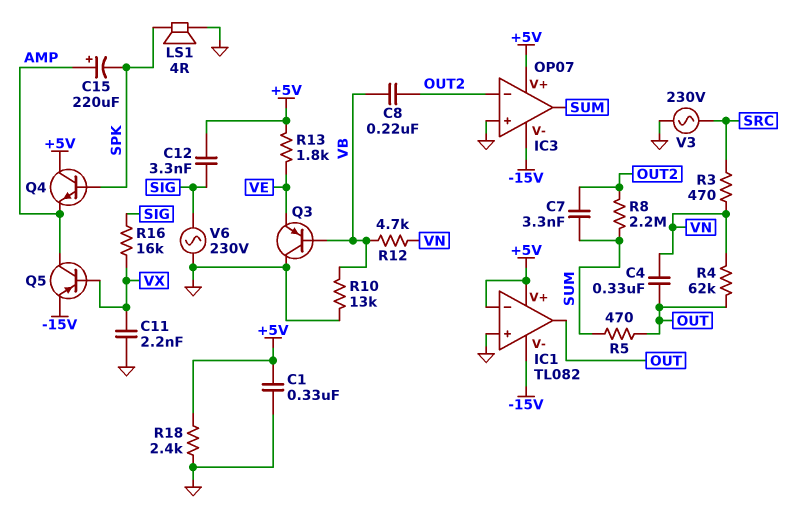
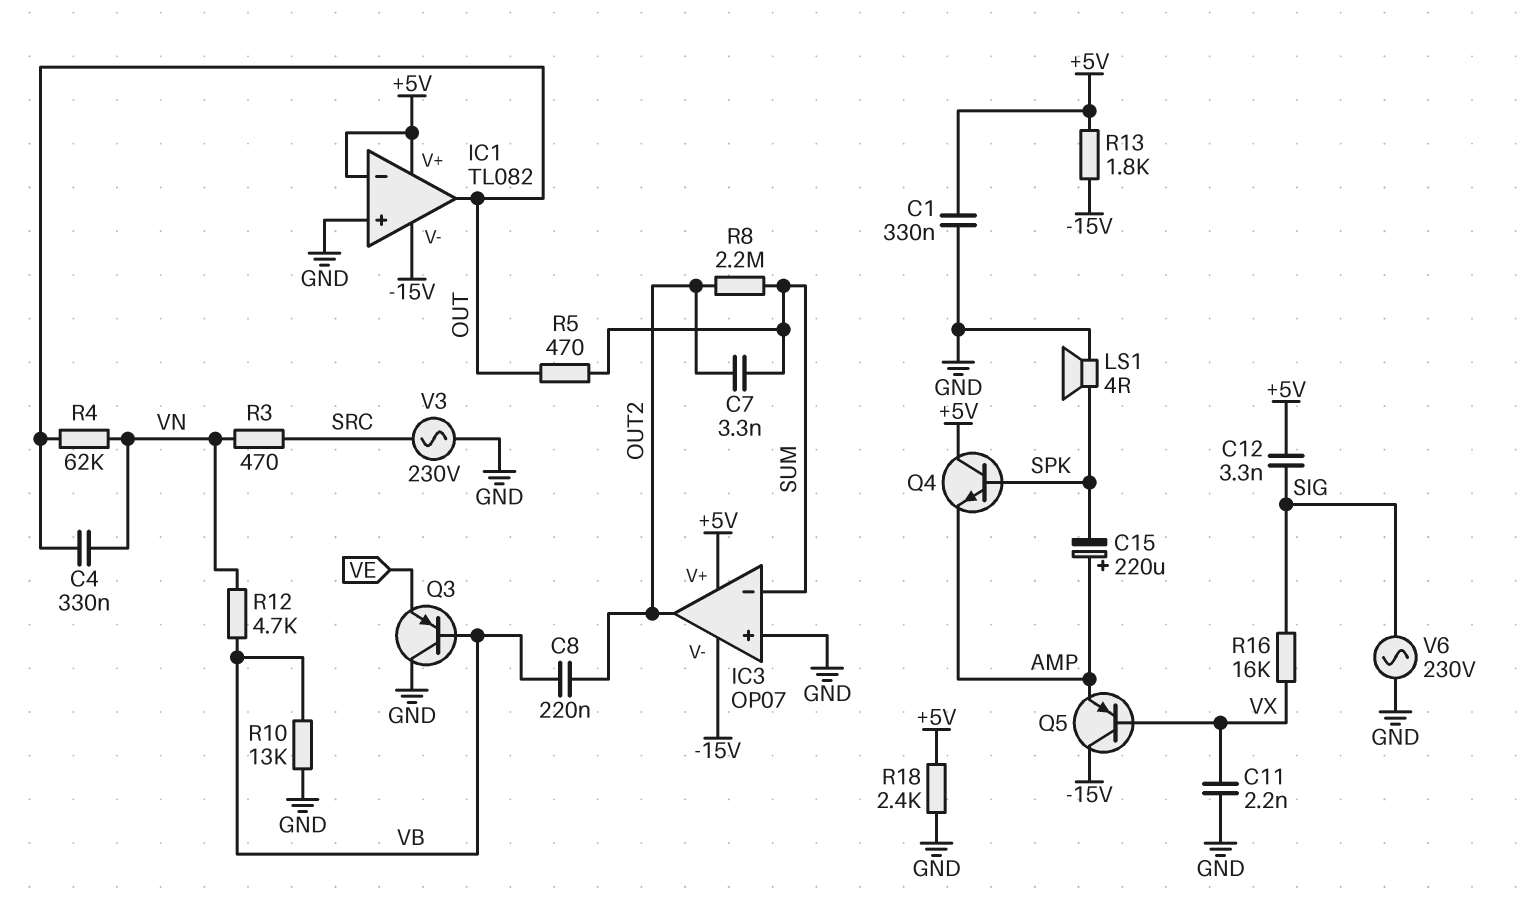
IC3 pin in-: OUT2 -> SUM
IC3 pin out: SUM -> OUT2
Q5: PNP (B VX, C AMP, E -15V) -> PNP (B VX, C -15V, E AMP)
R13: 1.8k (+5V, VE) -> 1.8k (+5V, -15V)

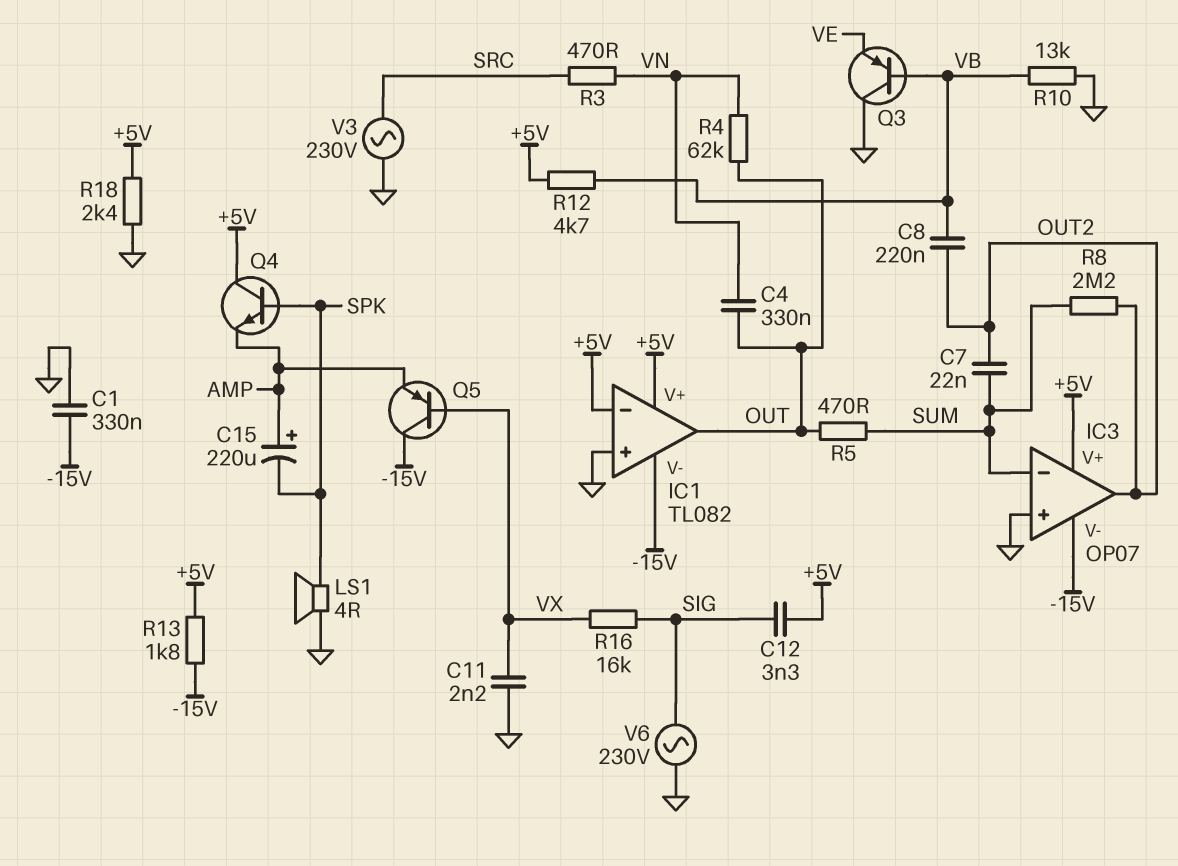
C1: 330nF (+5V, GND) -> 330nF (-15V, GND)
C7: 3.3nF (OUT2, SUM) -> 22nF (OUT2, SUM)
R12: 4.7k (VB, VN) -> 4.7k (+5V, VB)

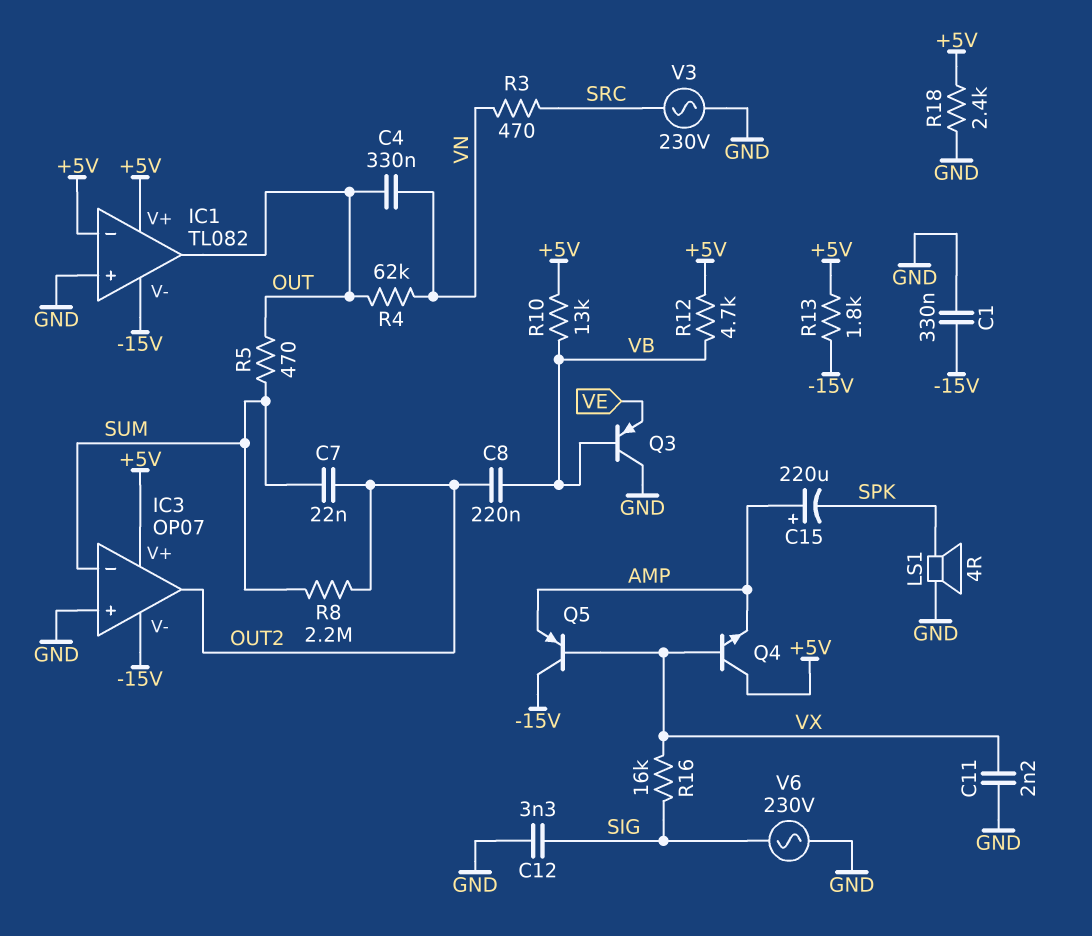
C12: 3.3nF (+5V, SIG) -> 3.3nF (GND, SIG)
Q4: NPN (B SPK, C +5V, E AMP) -> NPN (B VX, C +5V, E AMP)
R10: 13k (GND, VB) -> 13k (+5V, VB)

